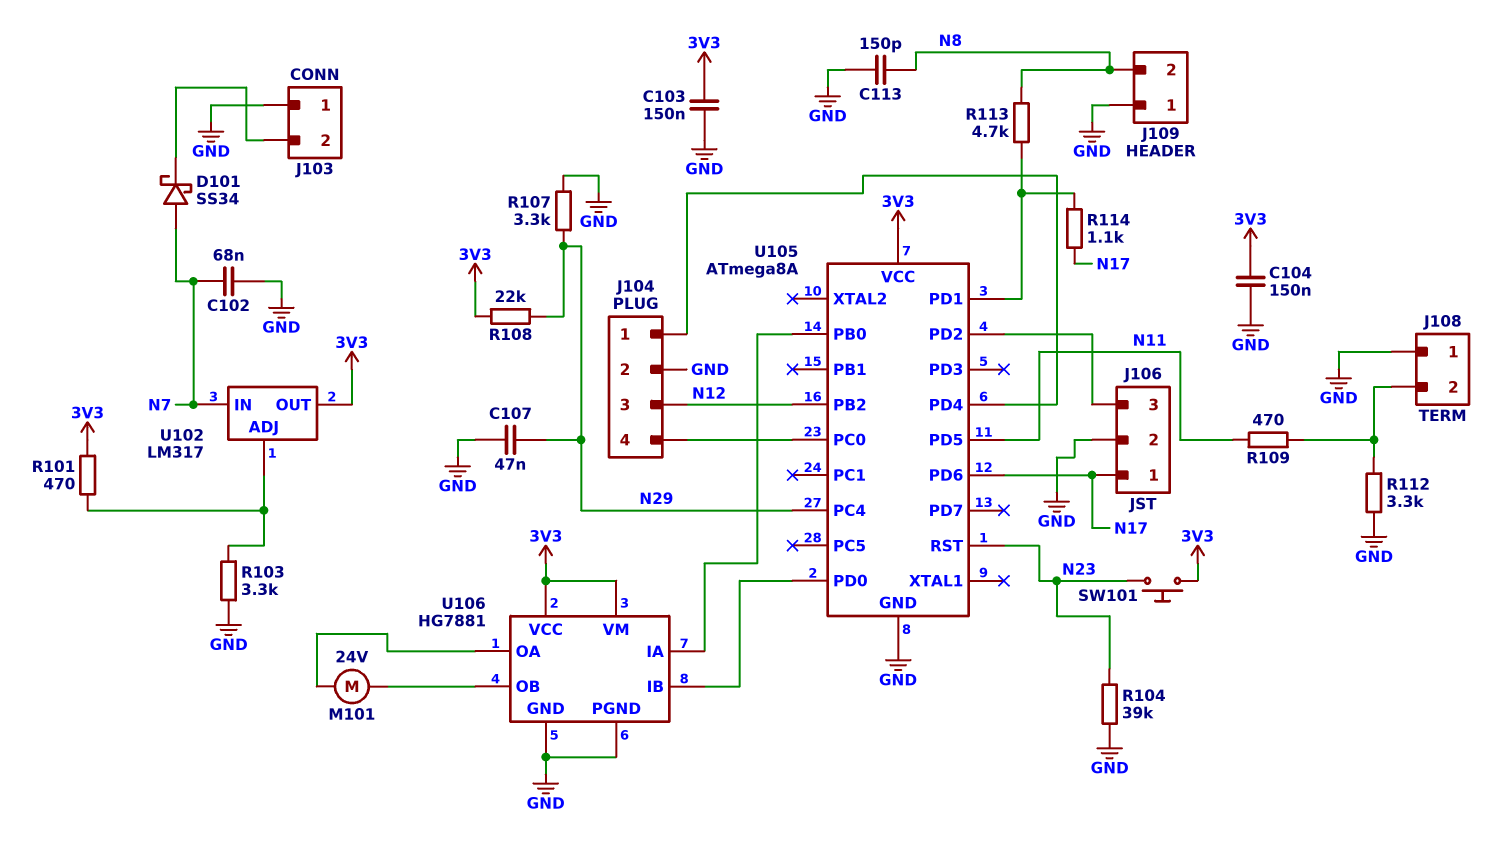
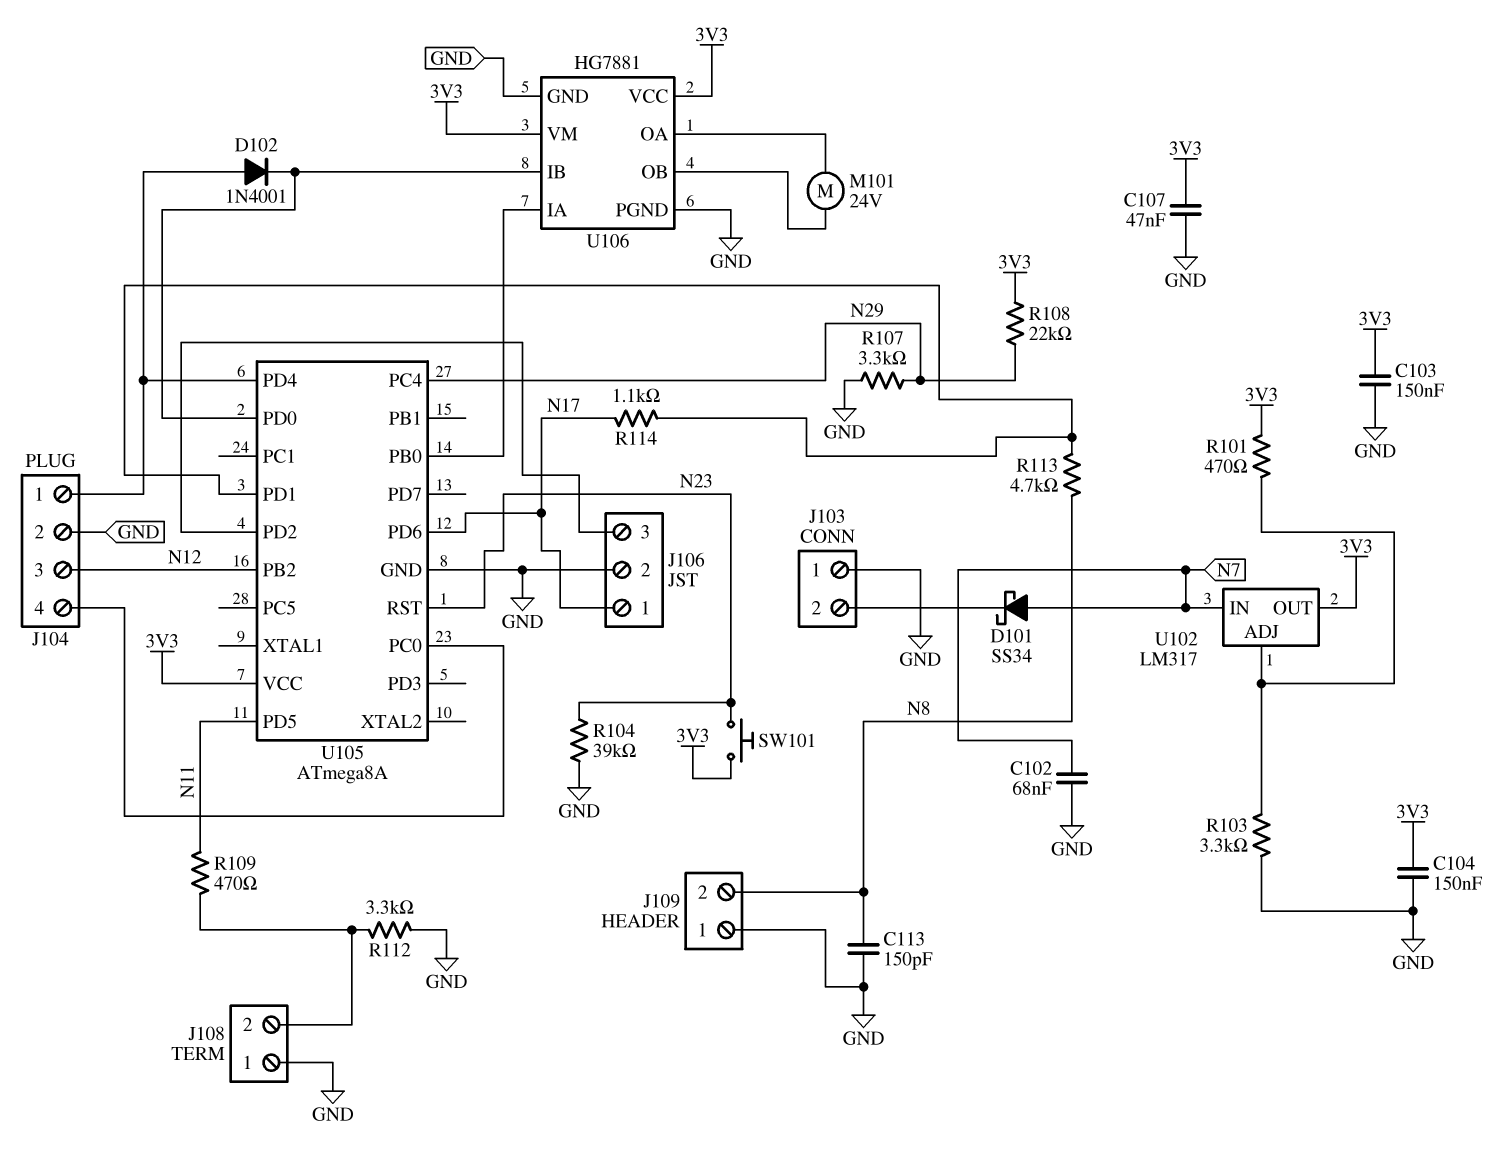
C107: 47nF (GND, N29) -> 47nF (3V3, GND)
D102: none -> diode 1N4001 (A J104/1, K U105/PD0)

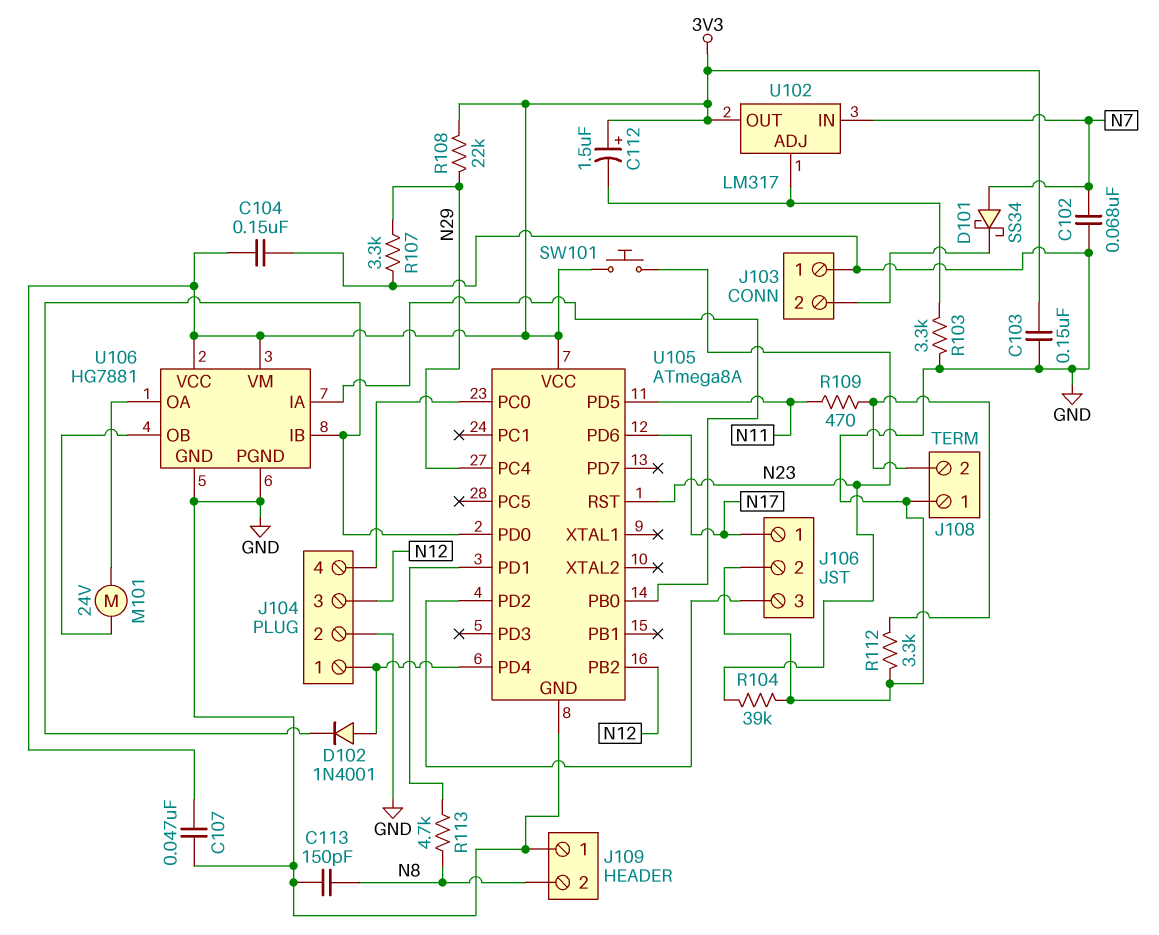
C112: none -> 1.5uF (plus 3V3, minus U102/ADJ)
R101: 470 (3V3, U102/ADJ) -> none
R114: 1.1k (N17, U105/PD1) -> none

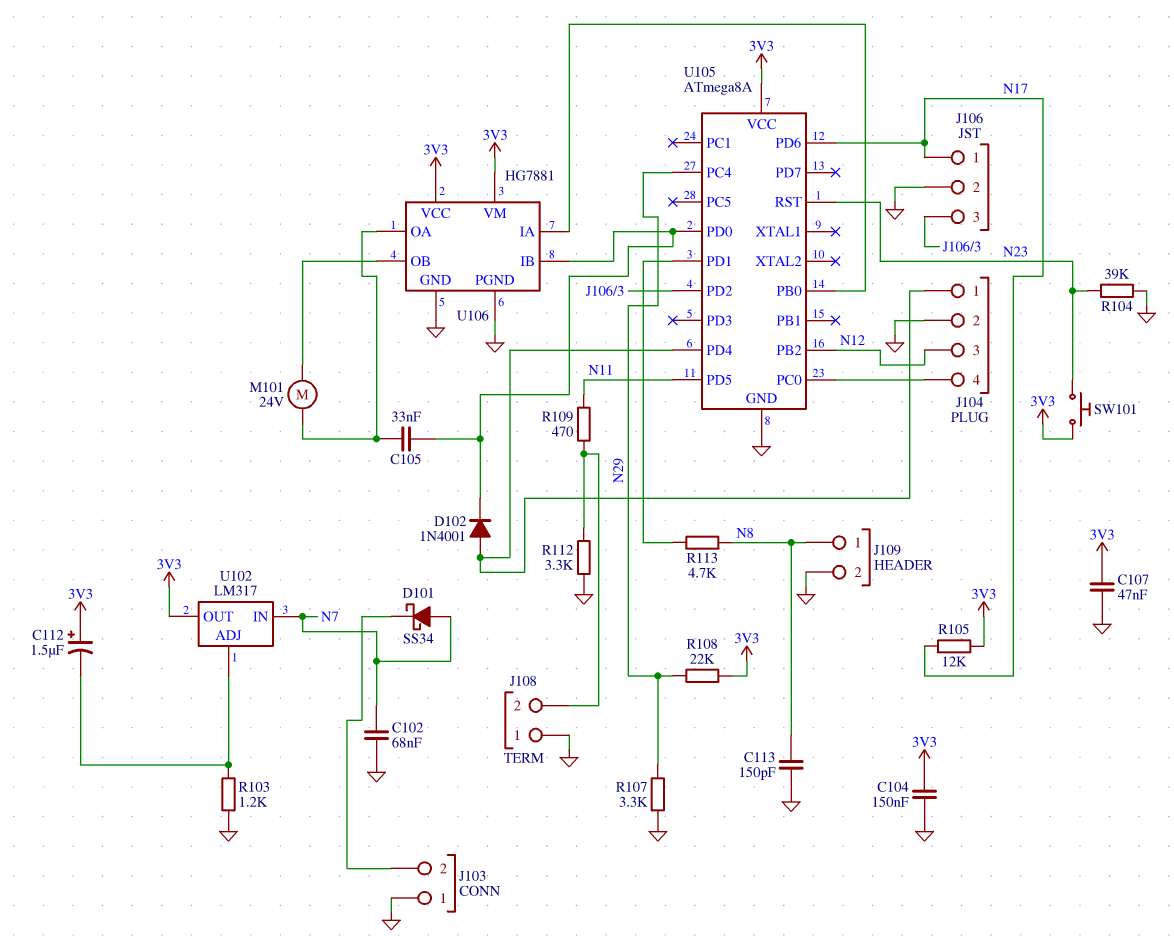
C103: 150nF (3V3, GND) -> none
C105: none -> 33nF (U105/PD0, U106/OA)
J109 pin 1: GND -> N8
J109 pin 2: N8 -> GND
R103: 3.3k (GND, U102/ADJ) -> 1.2k (GND, U102/ADJ)
R105: none -> 12k (3V3, N17)

